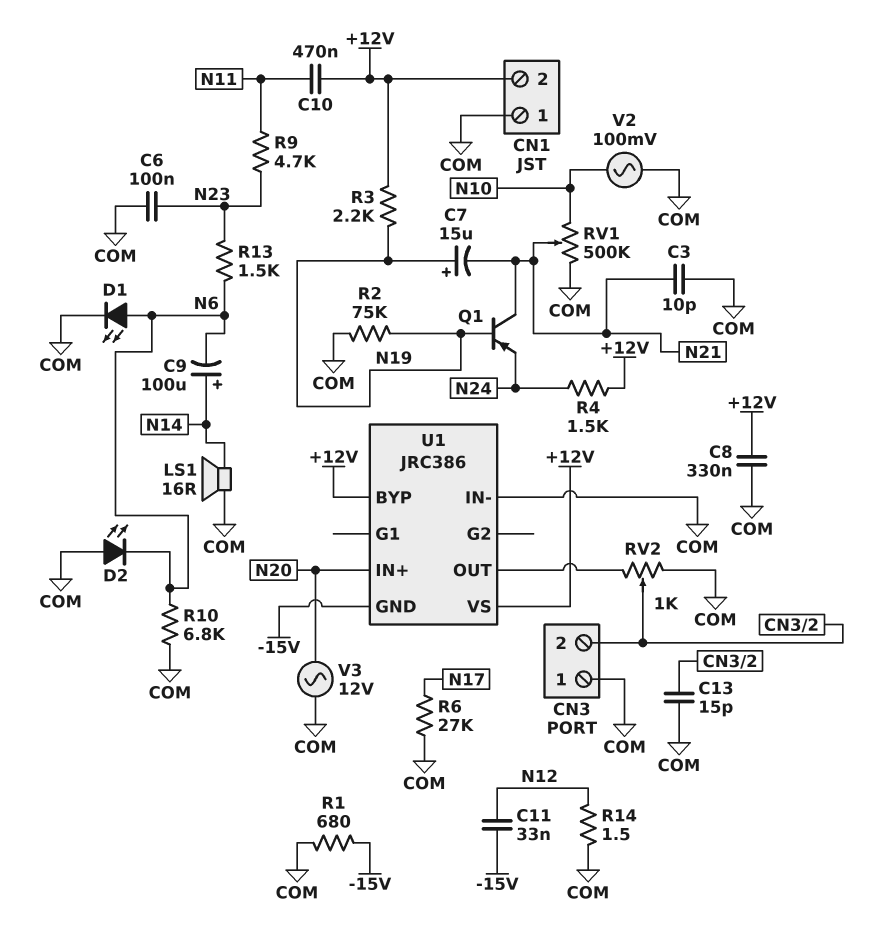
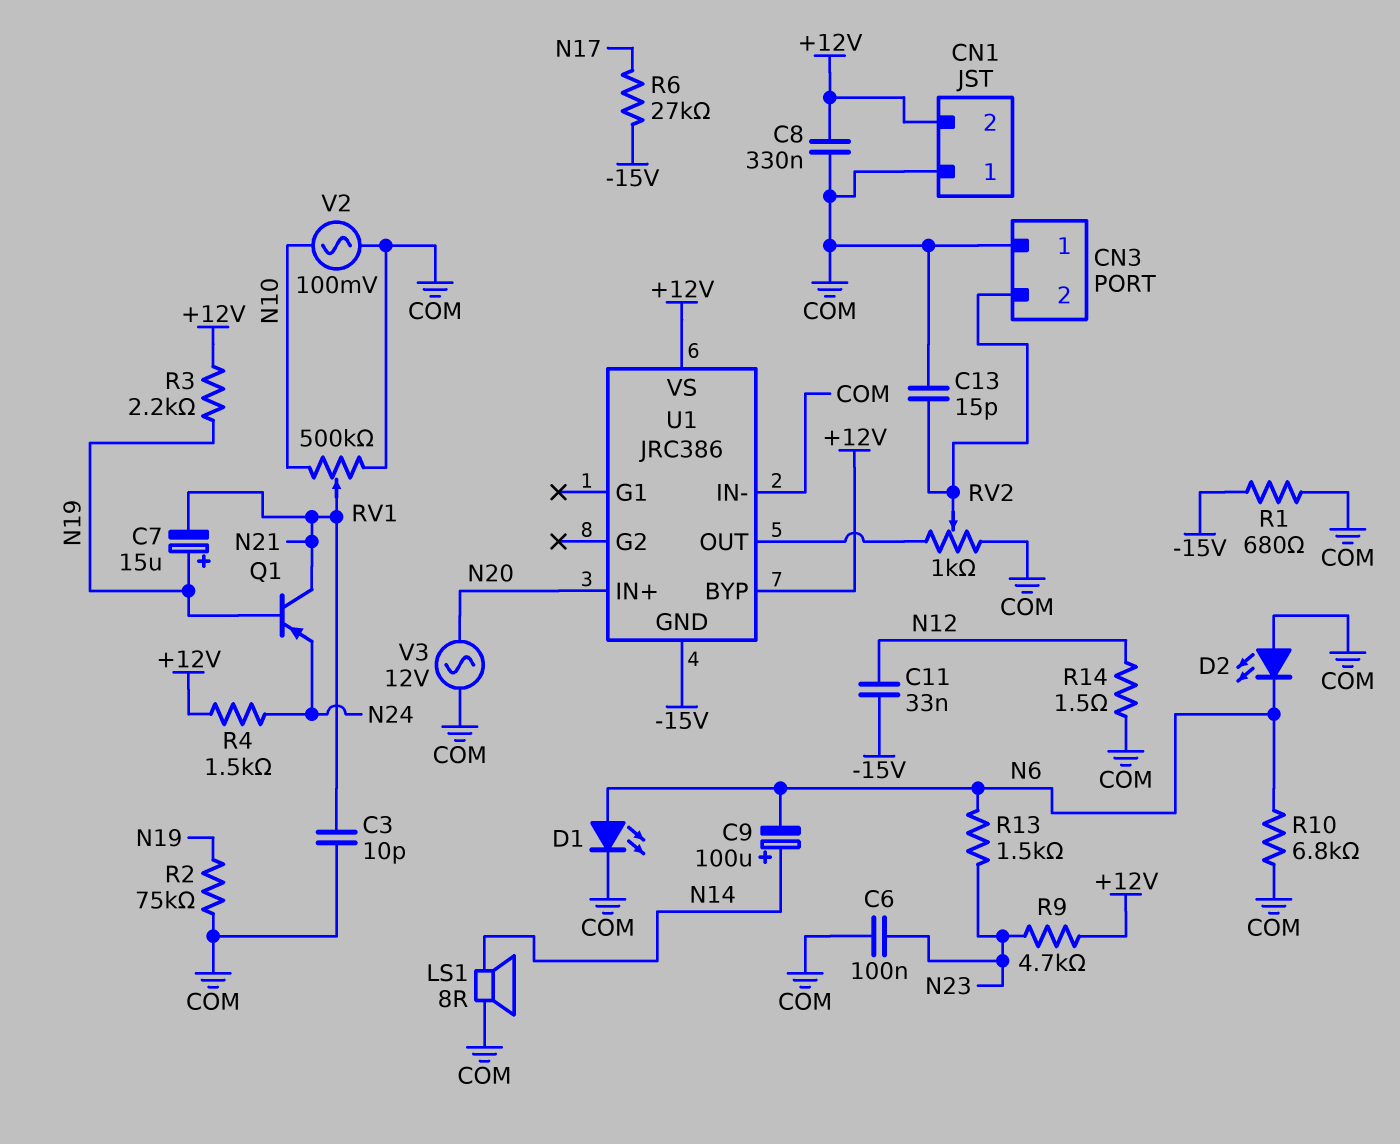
C10: 470nF (+12V, N11) -> none
LS1: speaker 16R (COM, N14) -> speaker 8R (COM, N14)
R6: 27k (COM, N17) -> 27k (-15V, N17)
R9: 4.7k (N11, N23) -> 4.7k (+12V, N23)

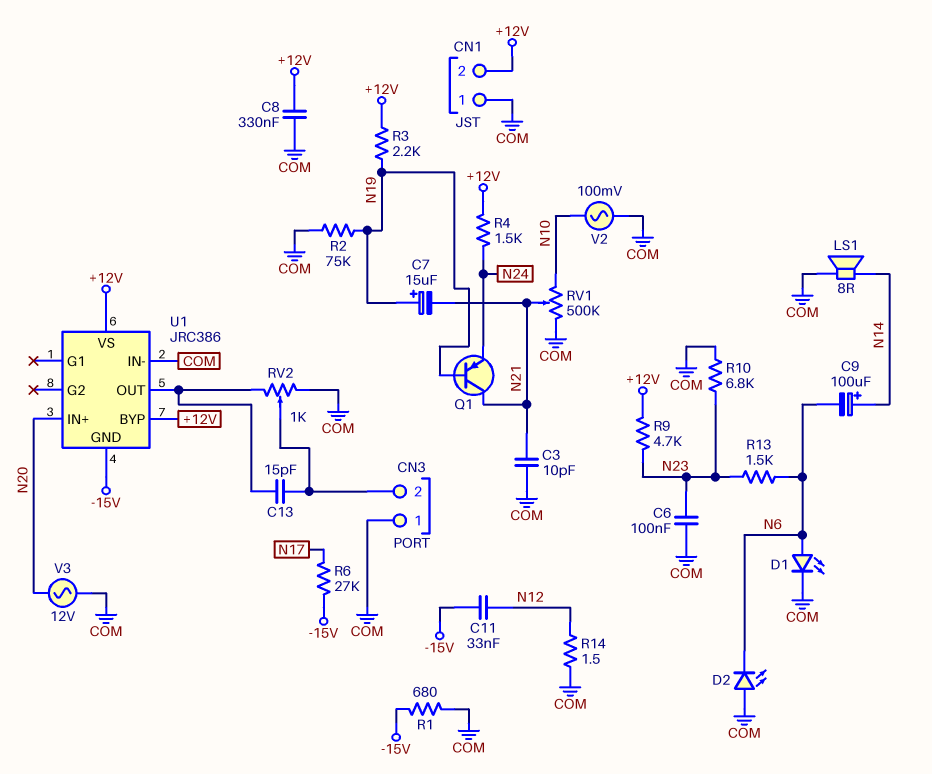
C13: 15pF (CN3/2, COM) -> 15pF (CN3/2, U1/OUT)
R10: 6.8k (COM, N6) -> 6.8k (COM, N23)

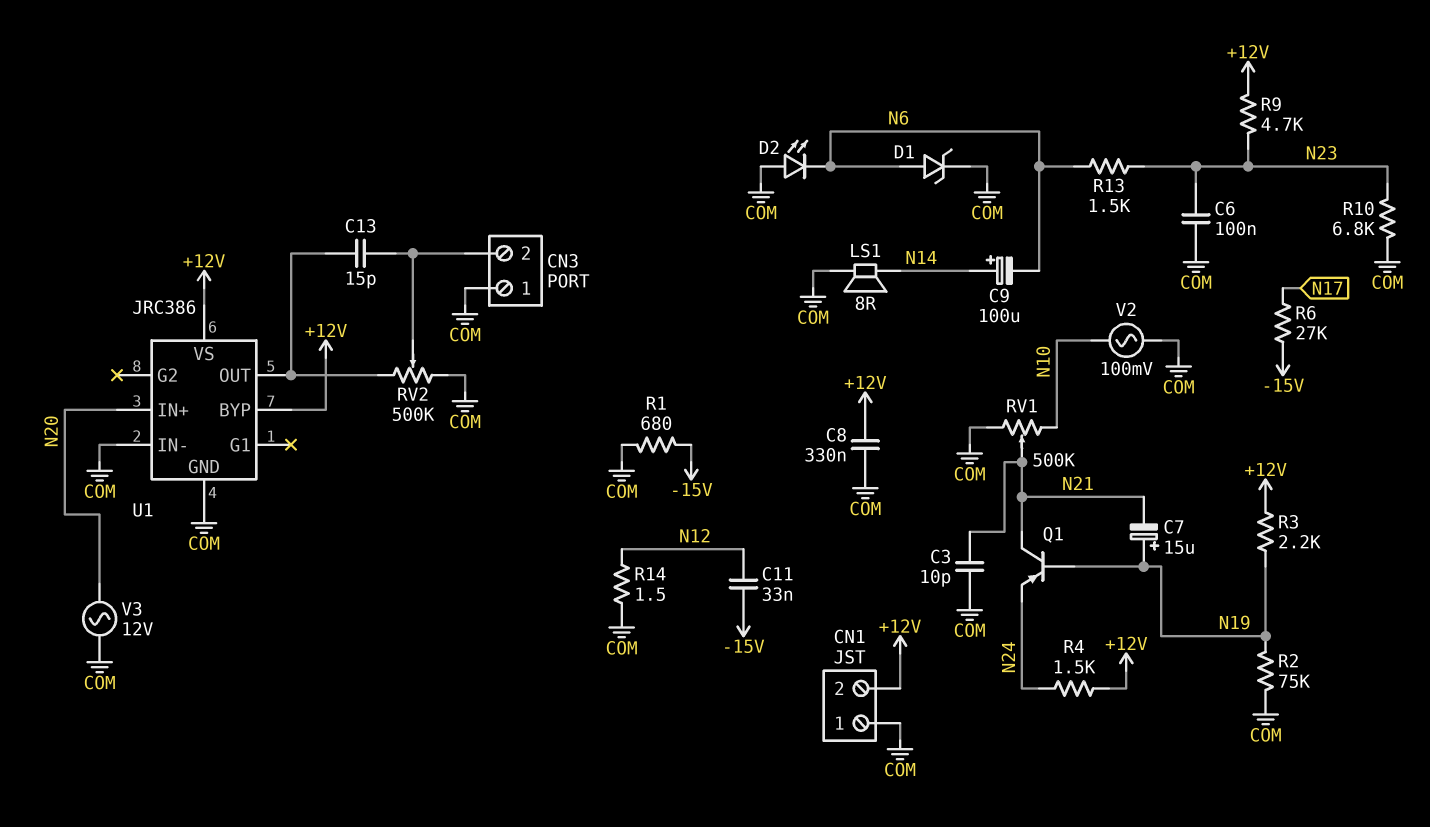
D1: LED (A N6, K COM) -> zener (A N6, K COM)
RV2: 1k (COM, U1/OUT, wiper CN3/2) -> 500k (COM, U1/OUT, wiper CN3/2)
U1 pin GND: -15V -> COM

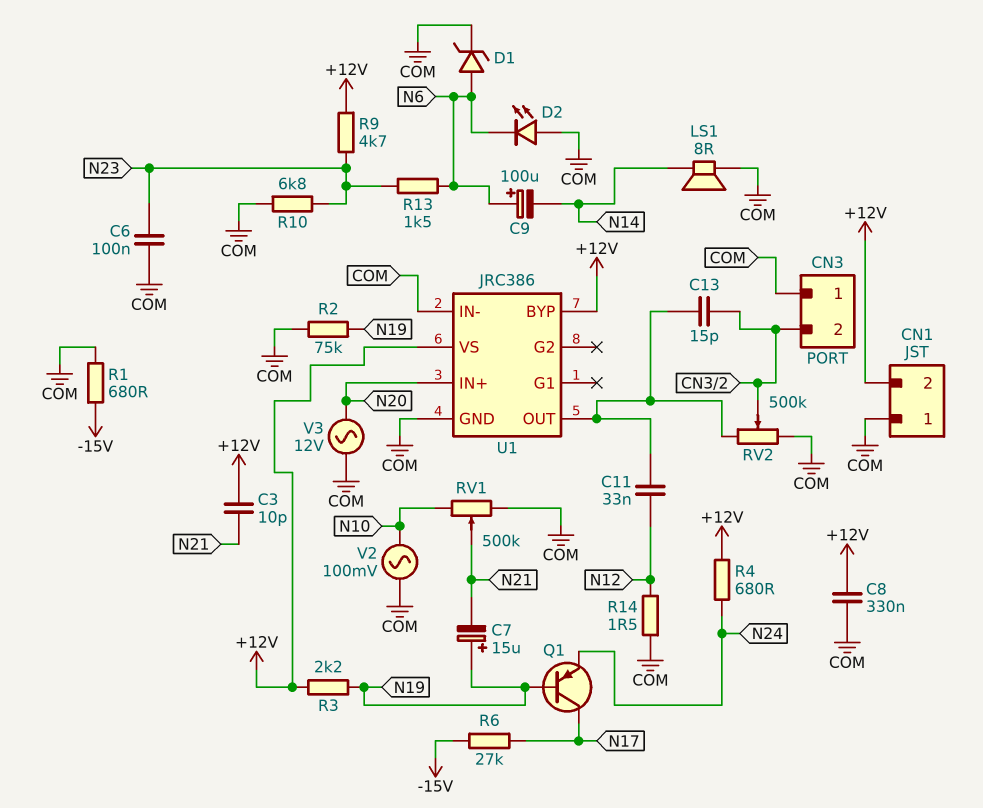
C3: 10pF (COM, N21) -> 10pF (+12V, N21)
C9: 100uF (plus N14, minus N6) -> 100uF (plus N6, minus N14)
C11: 33nF (-15V, N12) -> 33nF (N12, U1/OUT)
Q1: PNP (B N19, C N21, E N24) -> PNP (B N19, C N17, E N24)
R4: 1.5k (+12V, N24) -> 680 (+12V, N24)

